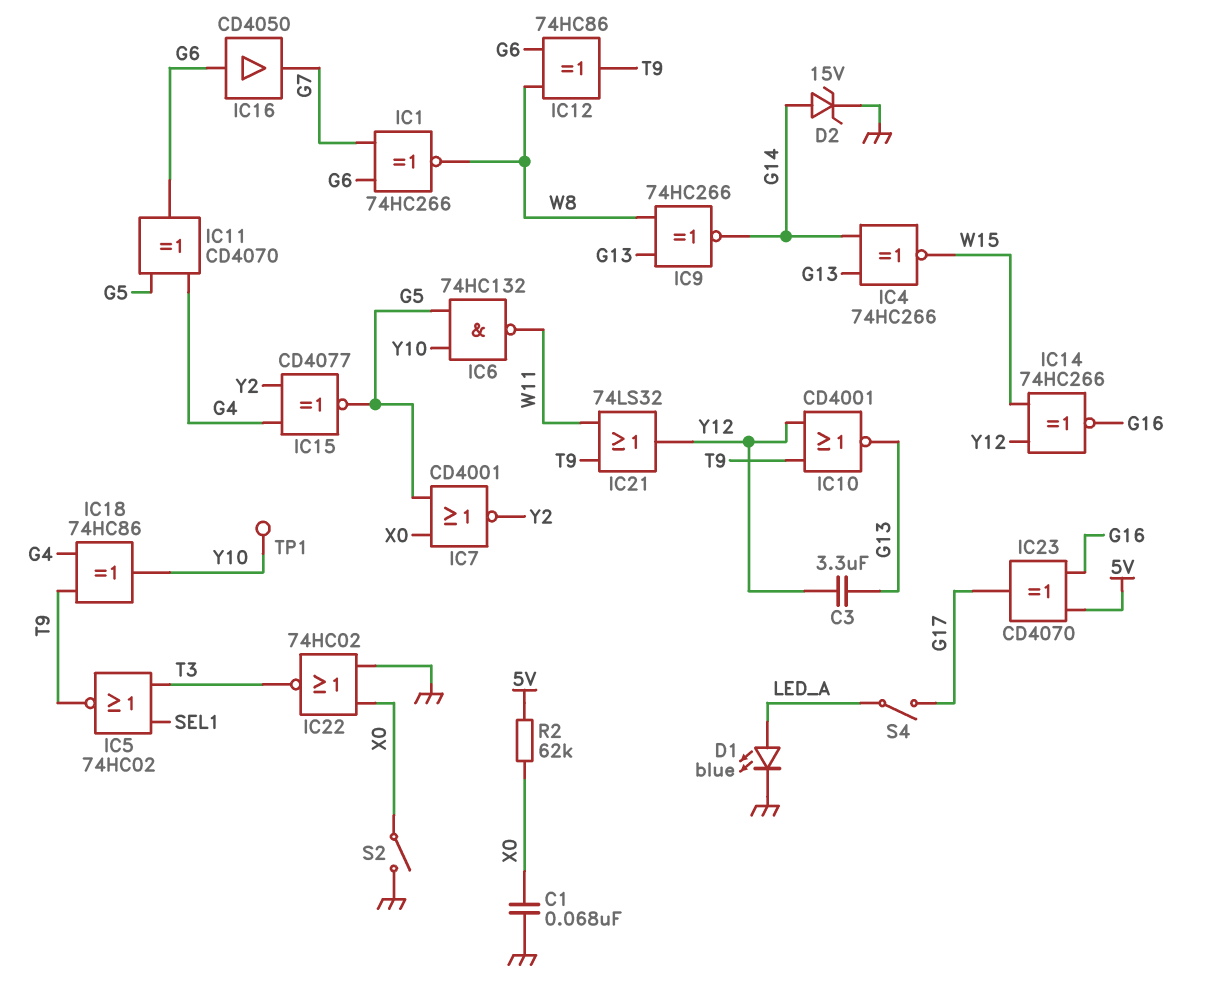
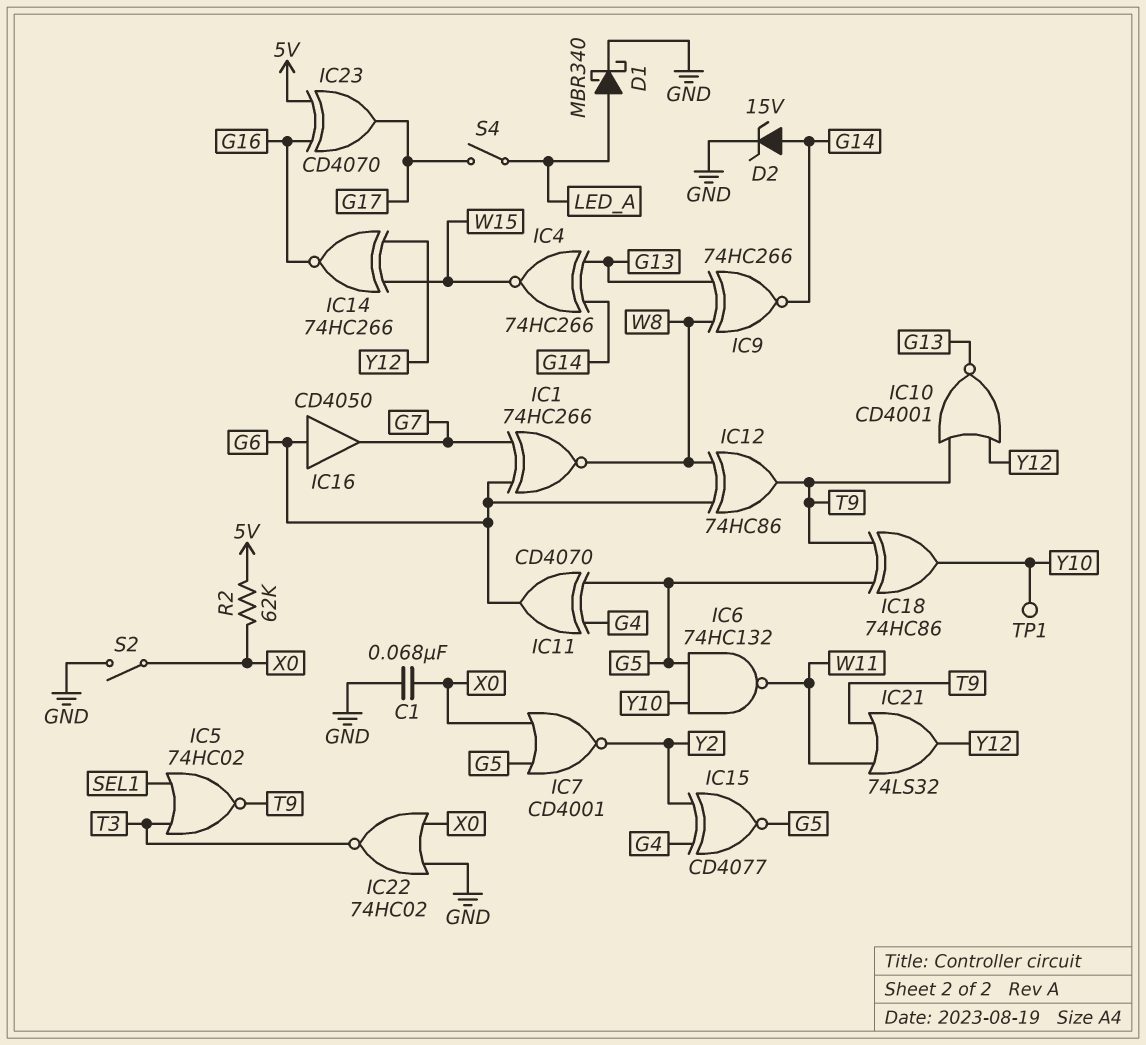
C3: 3.3uF (G13, Y12) -> none
D1: LED blue (A LED_A, K GND) -> schottky MBR340 (A LED_A, K GND)
IC18: XOR 74HC86 (in G4, in T9, out Y10) -> XOR 74HC86 (in G5, in T9, out Y10)

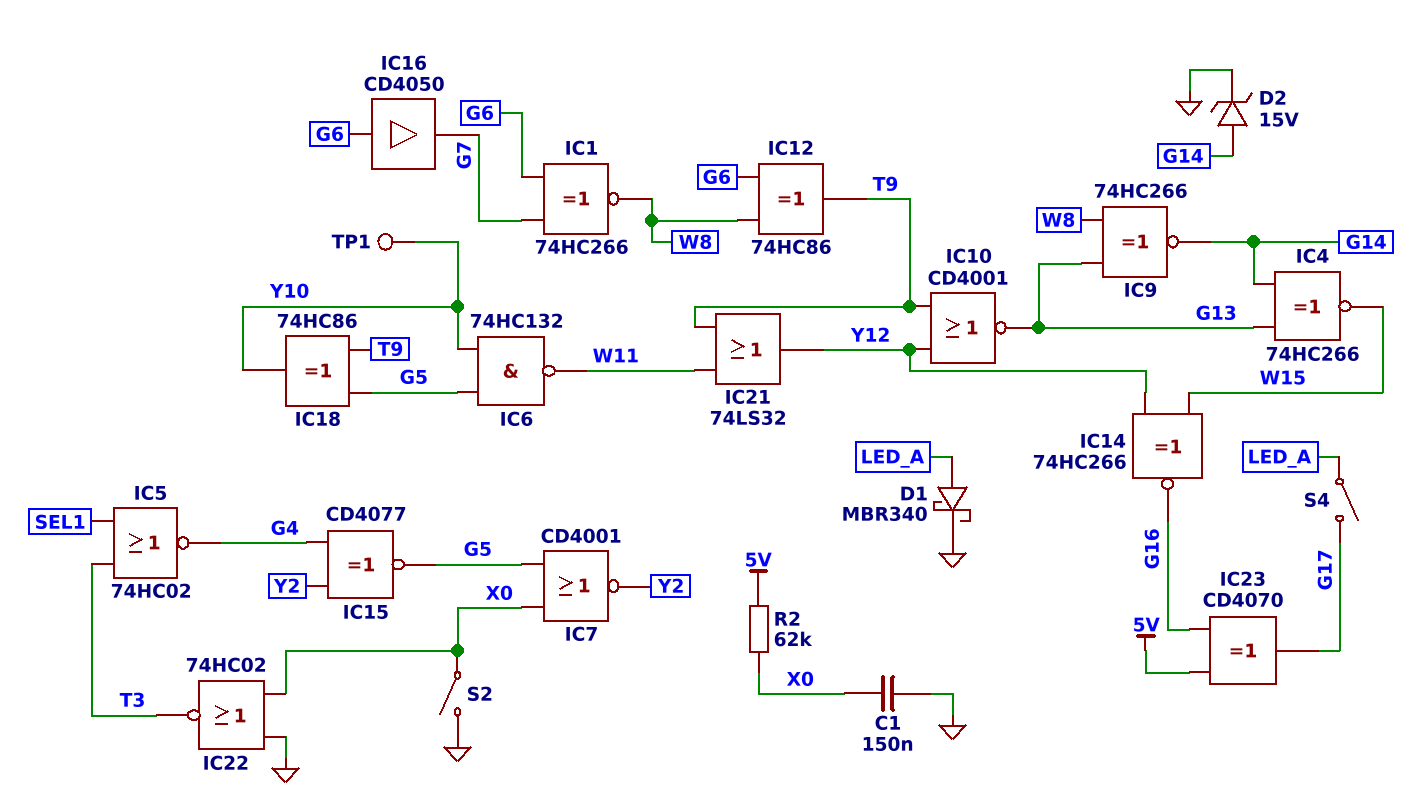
C1: 68nF (GND, X0) -> 150nF (GND, X0)
IC5: NOR 74HC02 (in SEL1, in T3, out T9) -> NOR 74HC02 (in SEL1, in T3, out G4)
IC11: XOR CD4070 (in G4, in G5, out G6) -> none

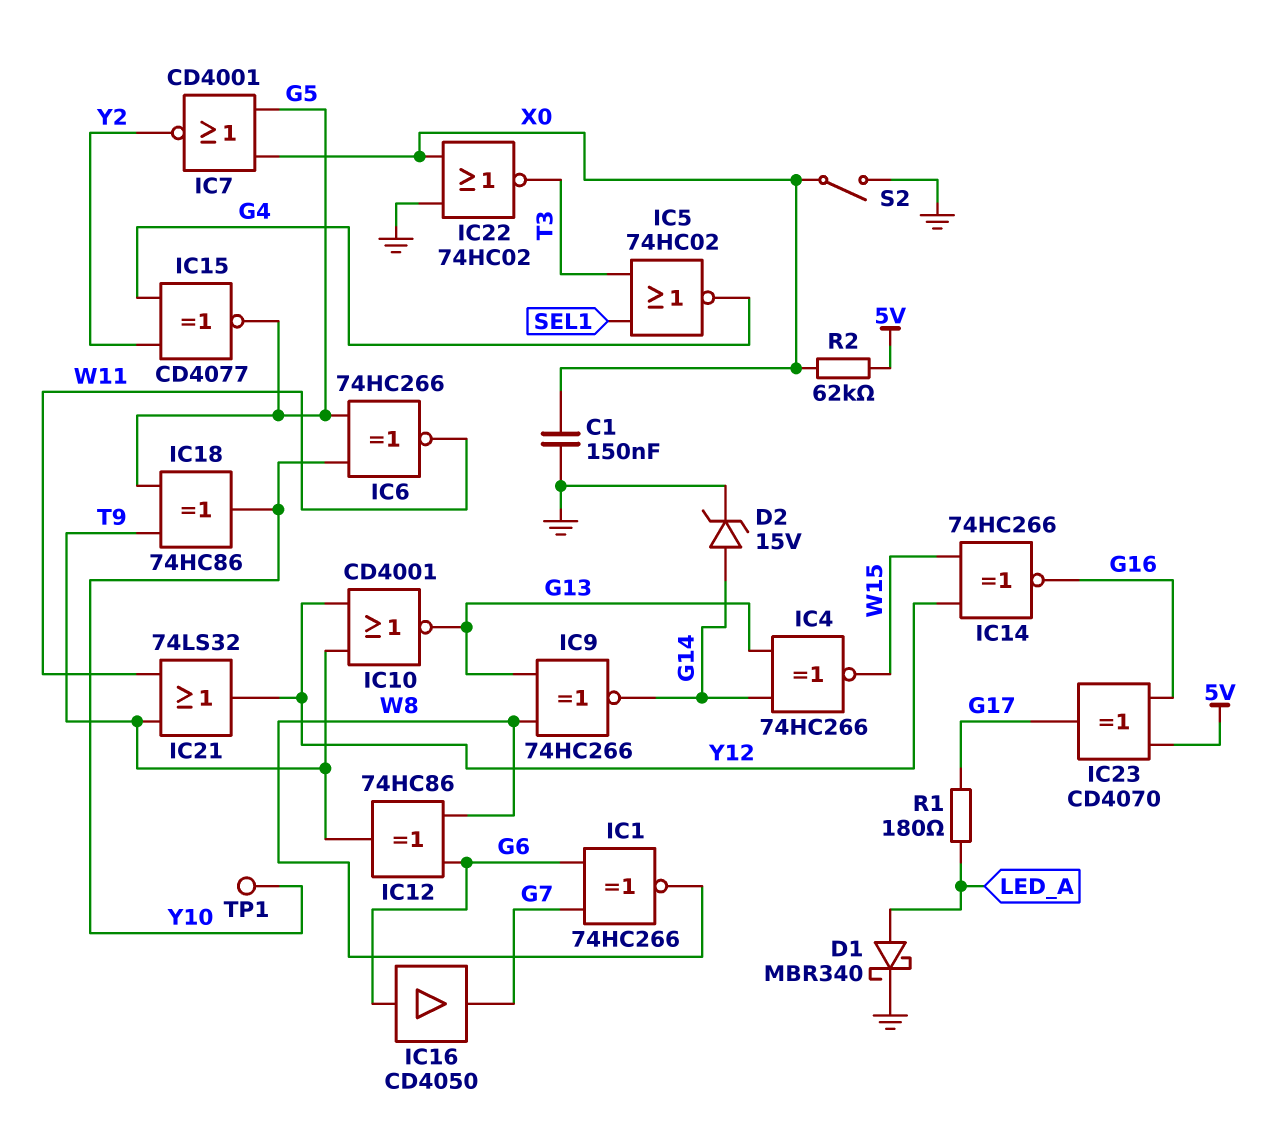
IC6: NAND 74HC132 (in G5, in Y10, out W11) -> XNOR 74HC266 (in G5, in Y10, out W11)
R1: none -> 180 (G17, LED_A)
S4: switch (G17, LED_A) -> none

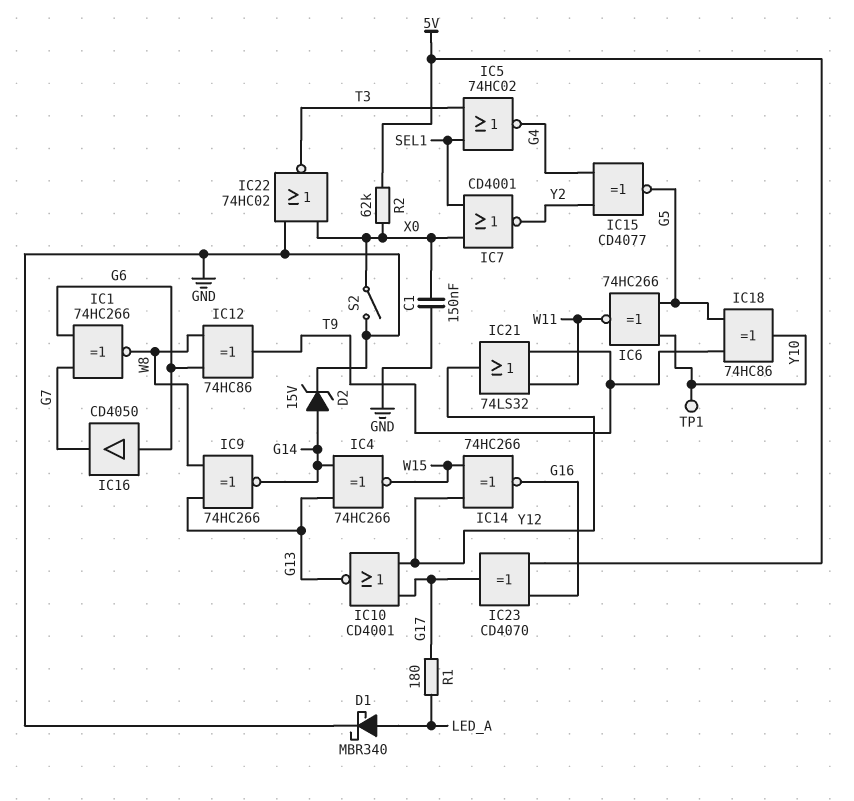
IC7: NOR CD4001 (in G5, in X0, out Y2) -> NOR CD4001 (in SEL1, in X0, out Y2)
IC10: NOR CD4001 (in T9, in Y12, out G13) -> NOR CD4001 (in G17, in Y12, out G13)

